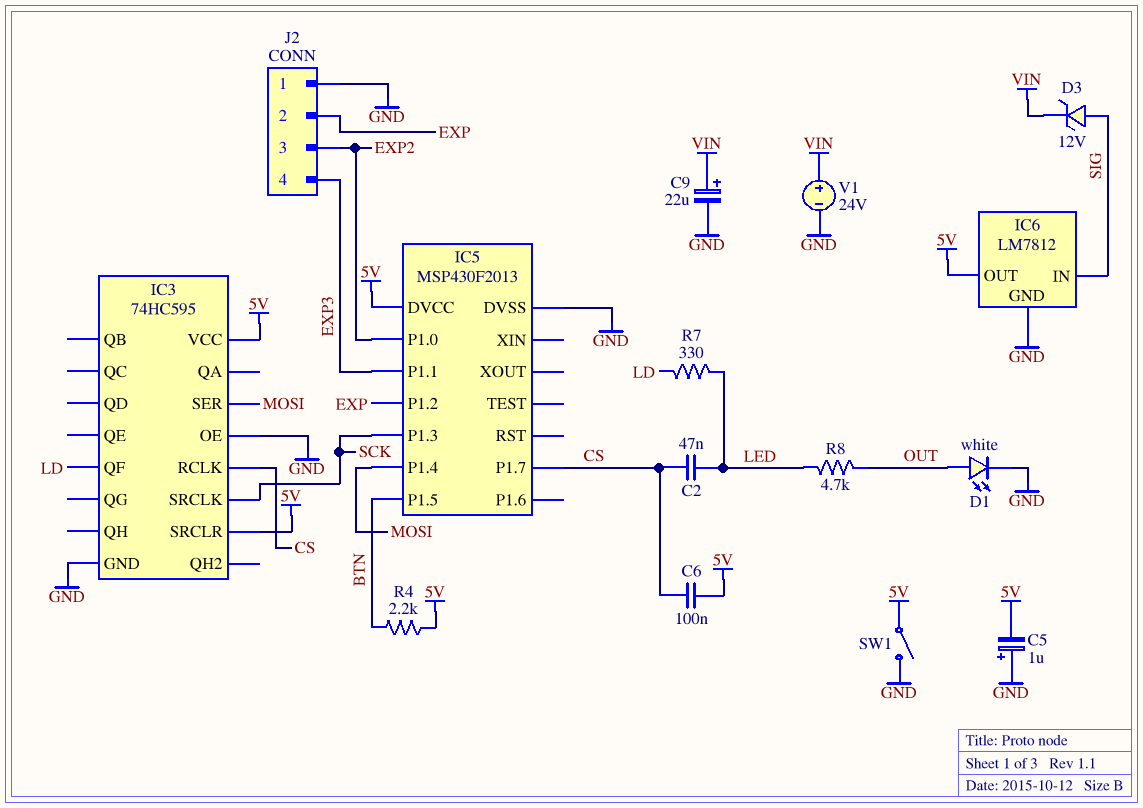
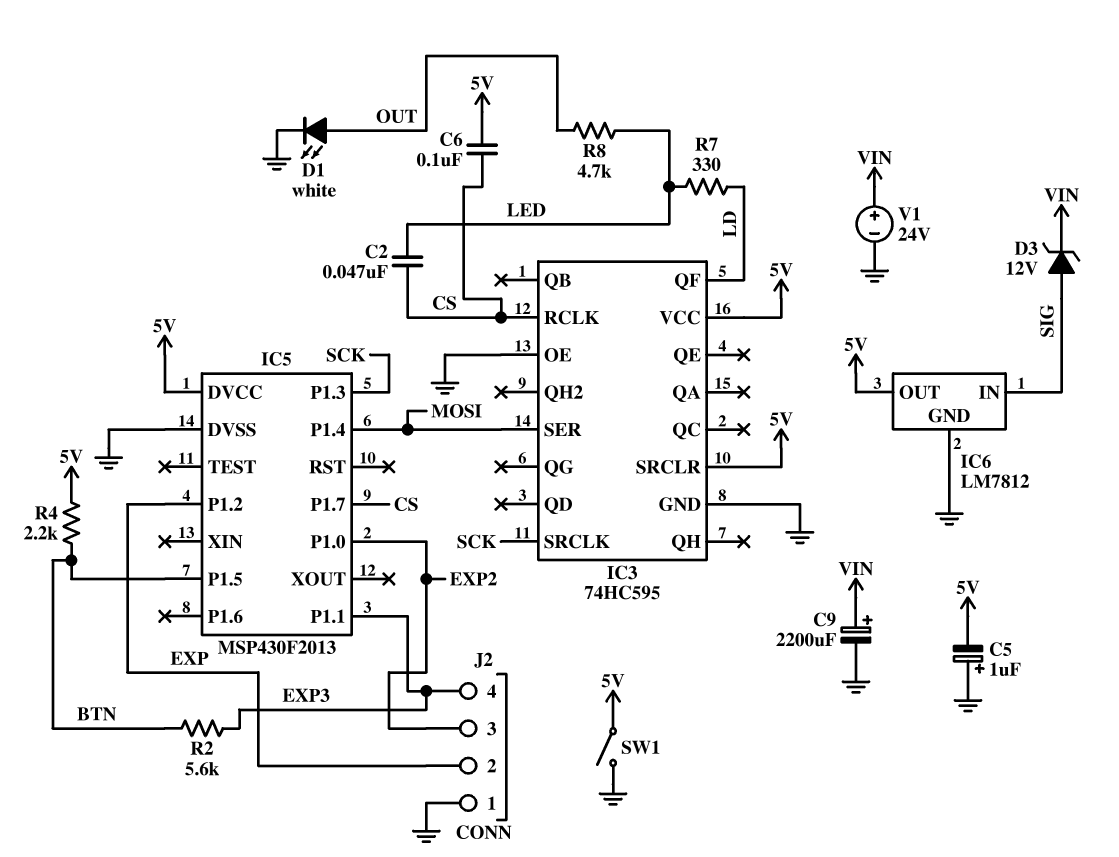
C9: 22uF (plus VIN, minus GND) -> 2200uF (plus VIN, minus GND)
R2: none -> 5.6k (BTN, EXP3)

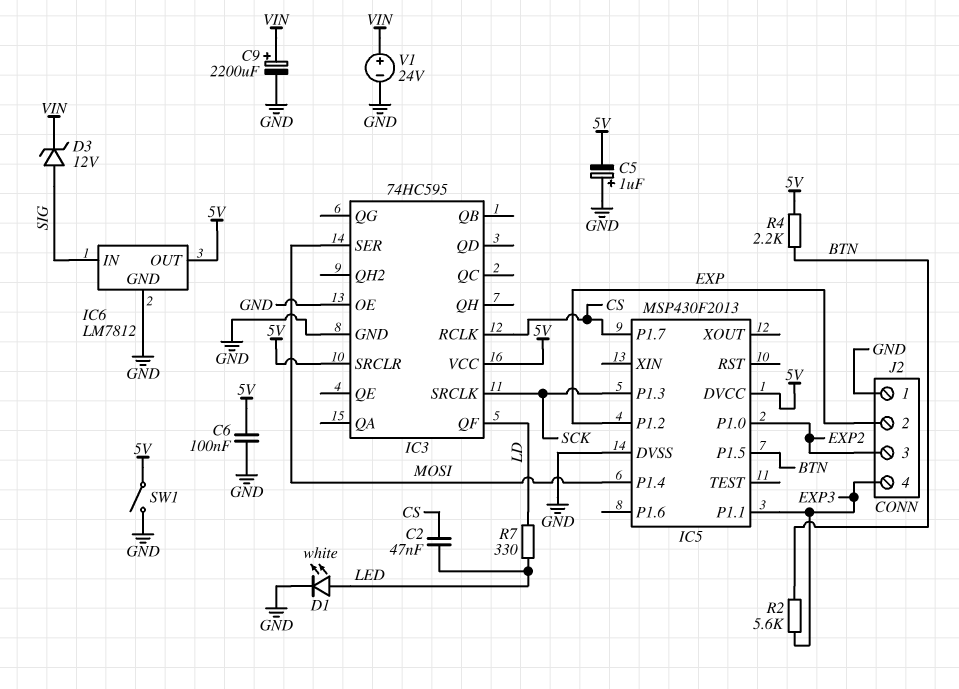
C6: 100nF (5V, CS) -> 100nF (5V, GND)
D1: LED white (A OUT, K GND) -> LED white (A LED, K GND)
R8: 4.7k (LED, OUT) -> none

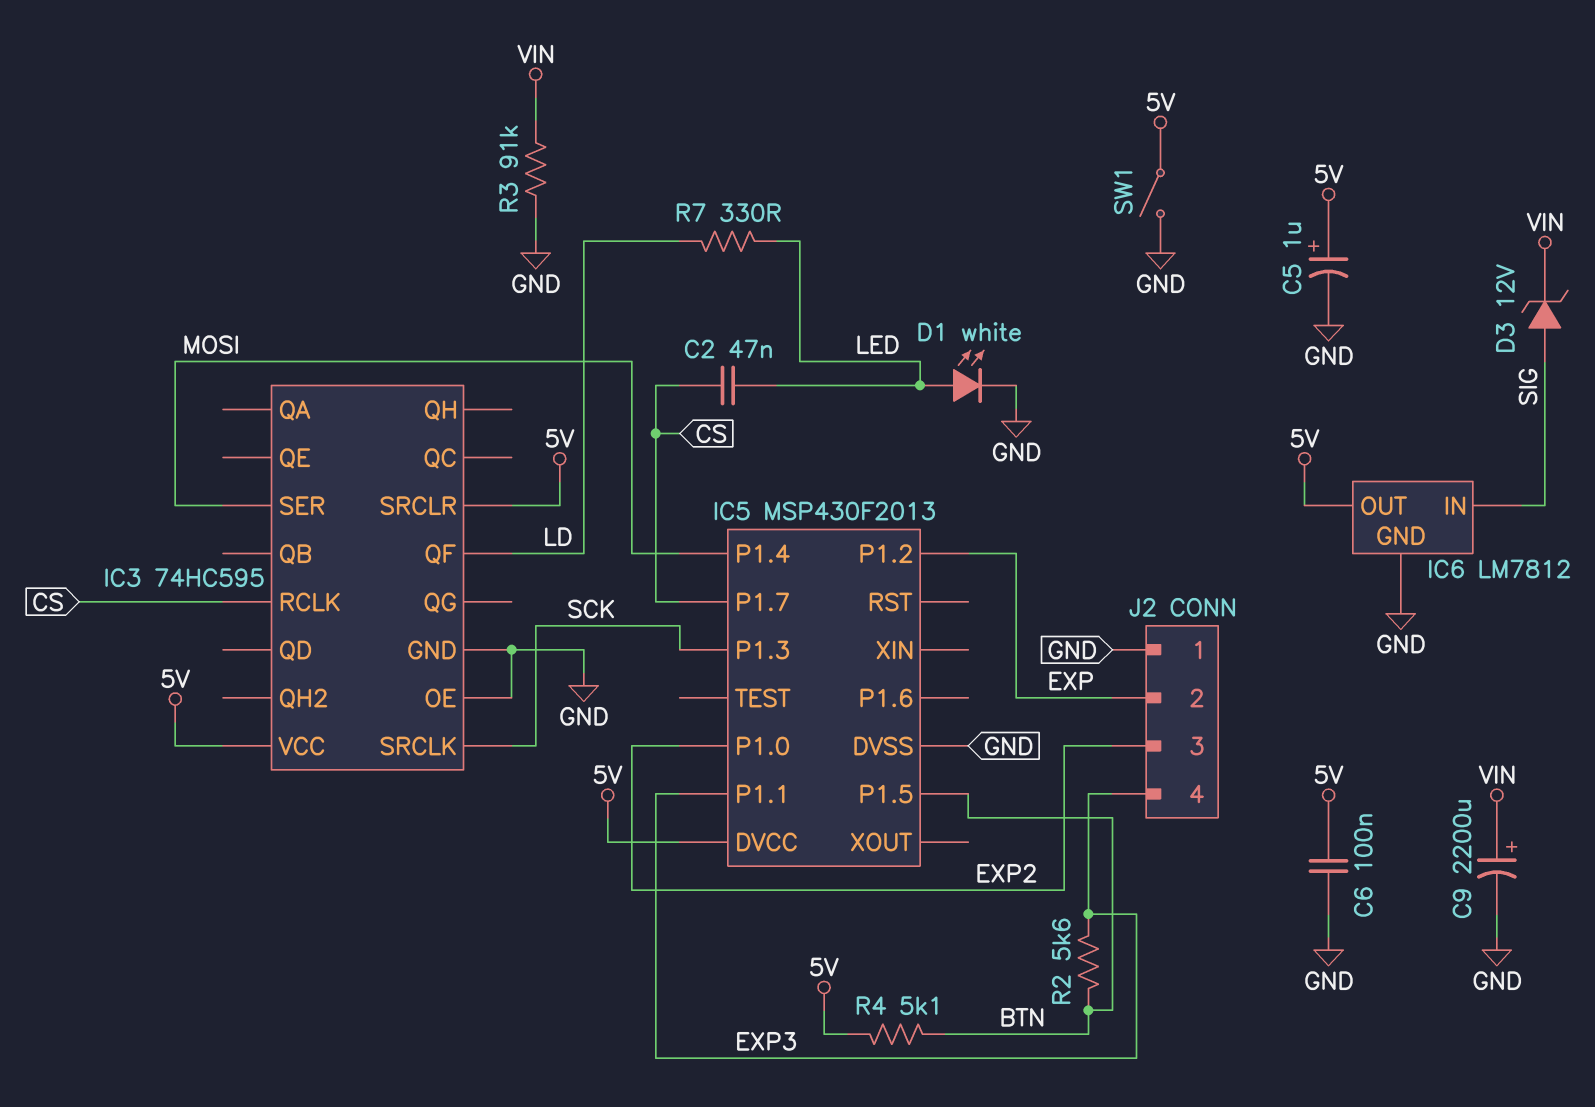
C5: 1uF (plus GND, minus 5V) -> 1uF (plus 5V, minus GND)
R3: none -> 91k (GND, VIN)
R4: 2.2k (5V, BTN) -> 5.1k (5V, BTN)
V1: 24V (plus VIN, minus GND) -> none

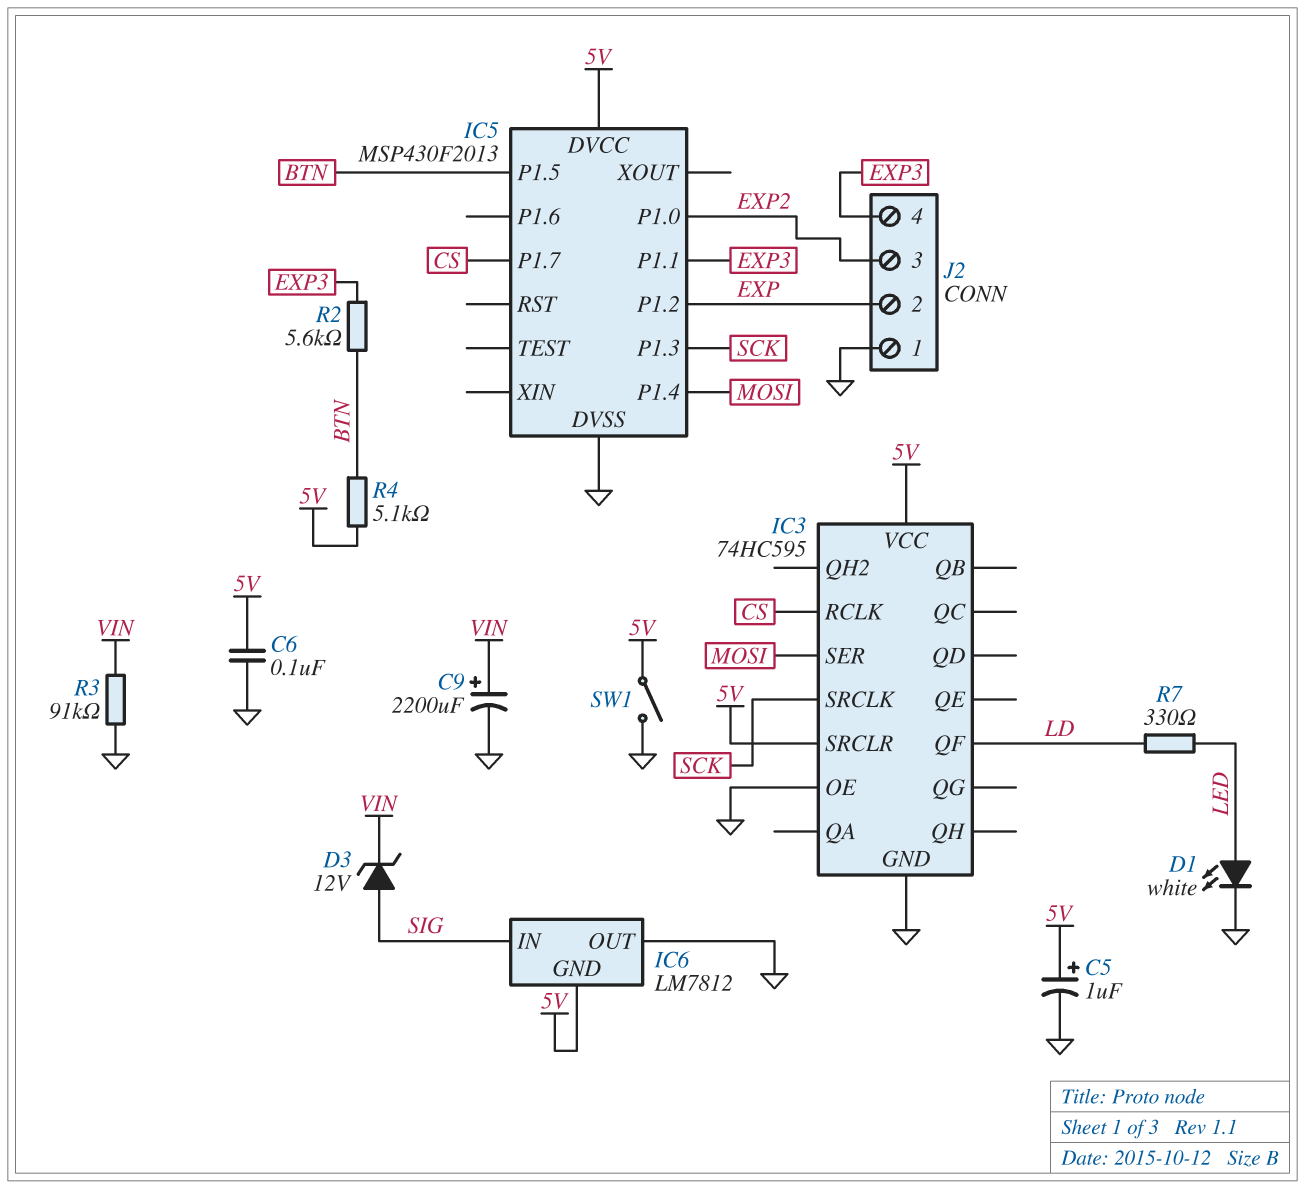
C2: 47nF (CS, LED) -> none
IC6 pin GND: GND -> 5V
IC6 pin OUT: 5V -> GND

